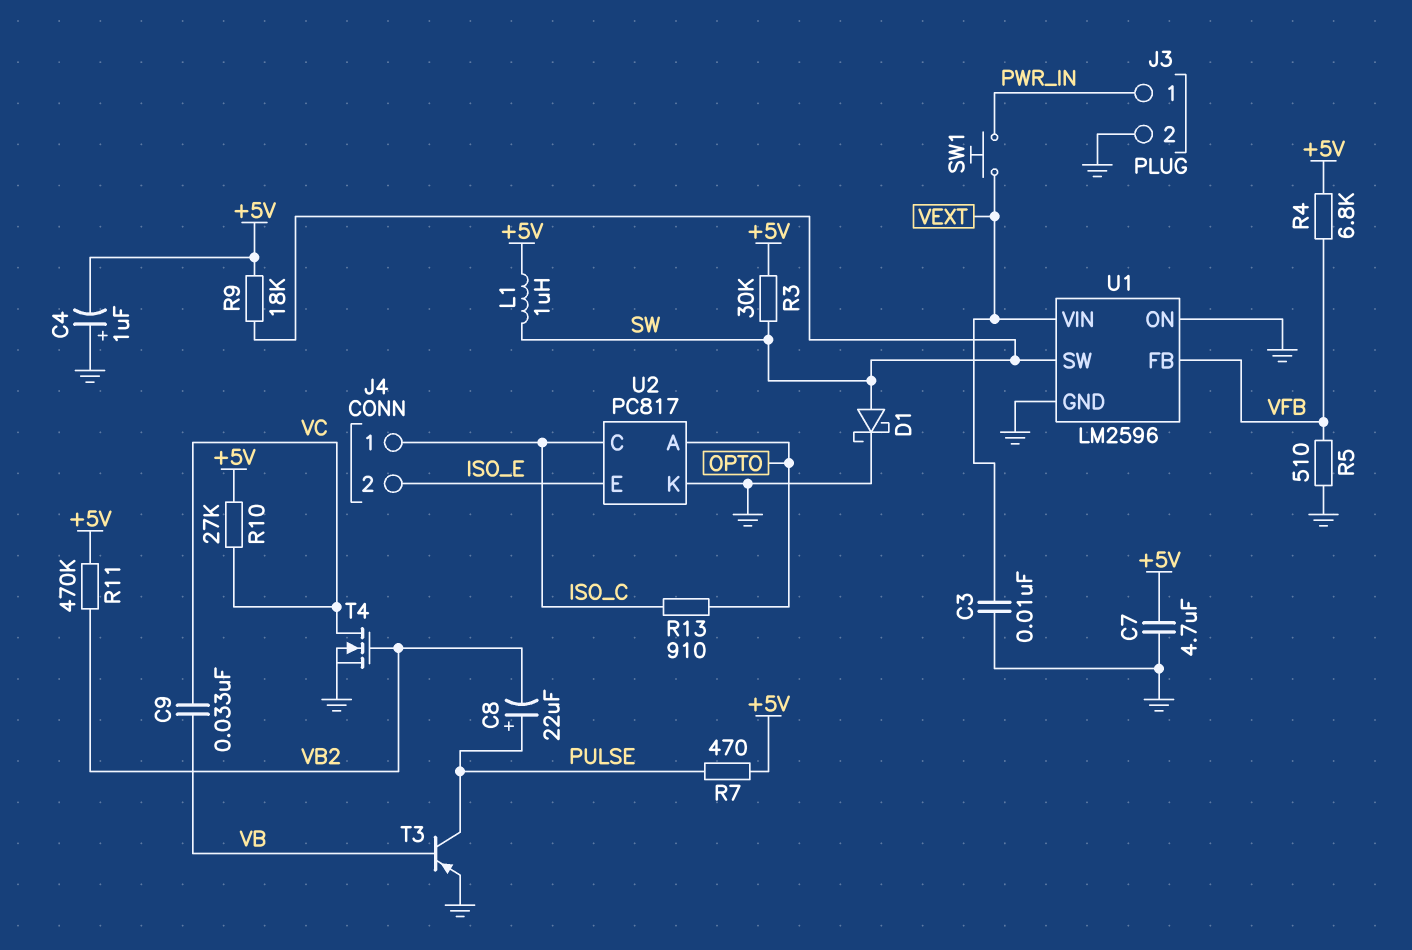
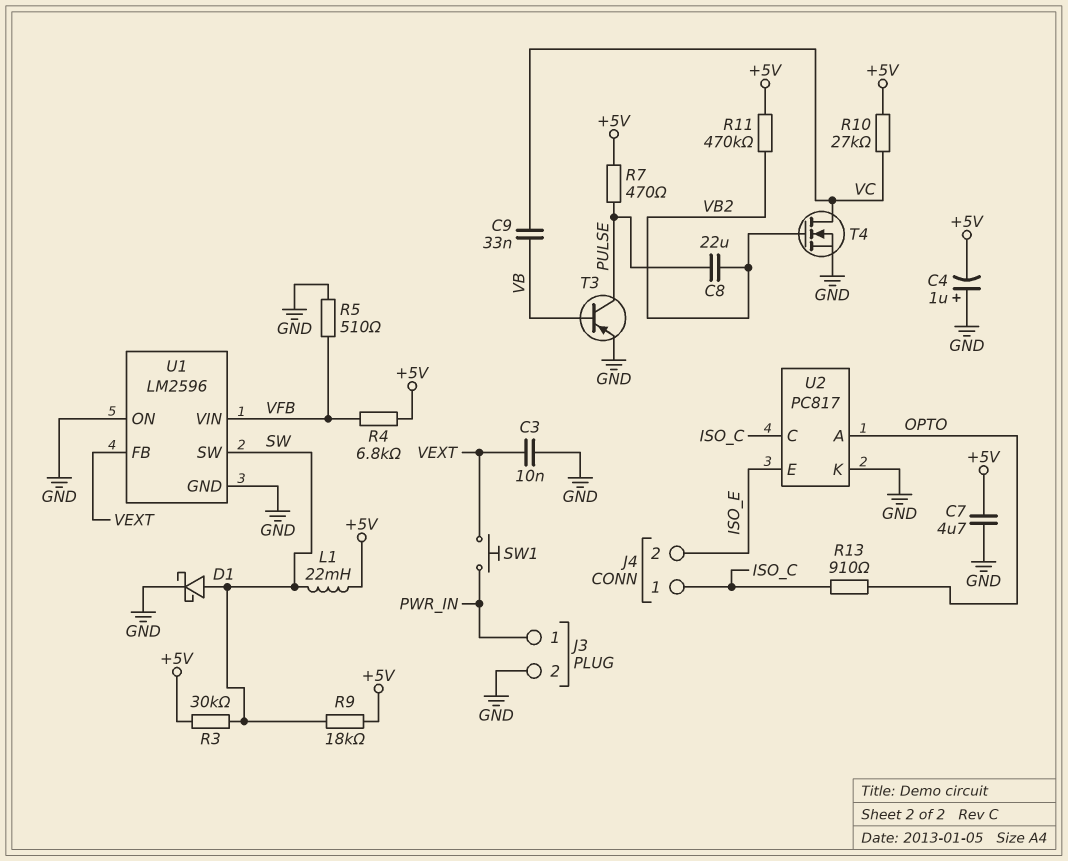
C8: 22uF (plus PULSE, minus VB2) -> 22uF (PULSE, VB2)
L1: 1uH (+5V, SW) -> 22mH (+5V, SW)
U1 pin FB: VFB -> VEXT
U1 pin VIN: VEXT -> VFB

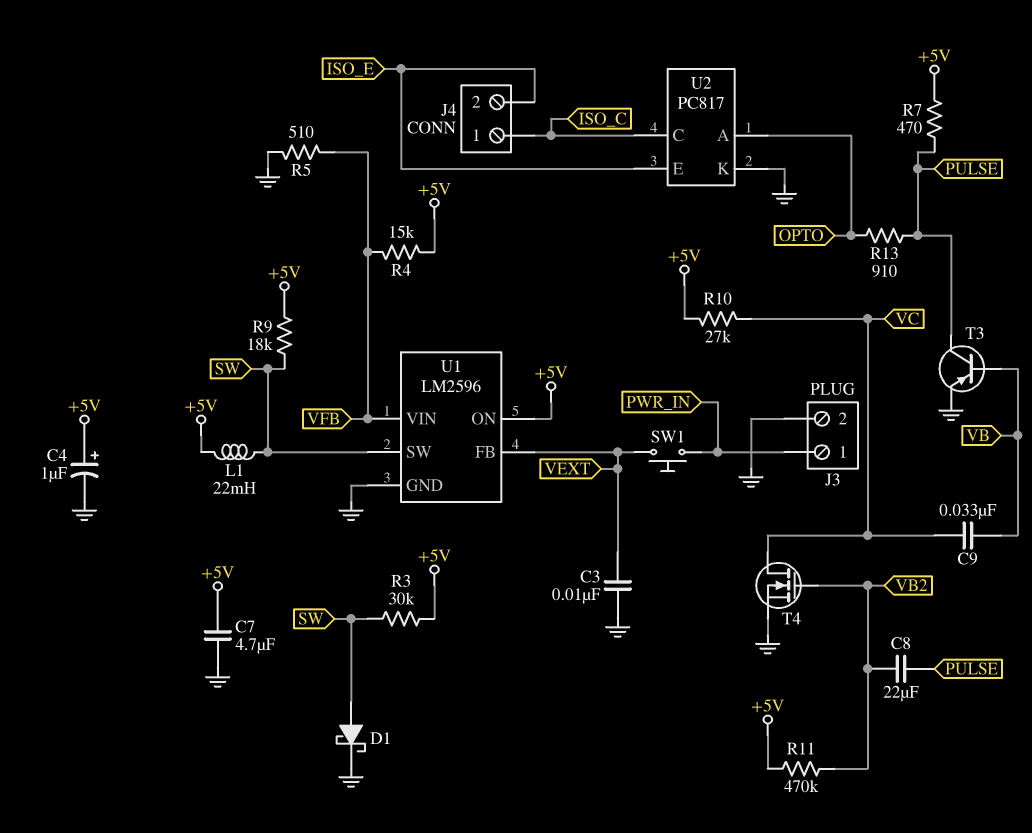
C4: 1uF (plus GND, minus +5V) -> 1uF (plus +5V, minus GND)
R4: 6.8k (+5V, VFB) -> 15k (+5V, VFB)
R13: 910 (ISO_C, OPTO) -> 910 (OPTO, PULSE)
U1 pin ON: GND -> +5V

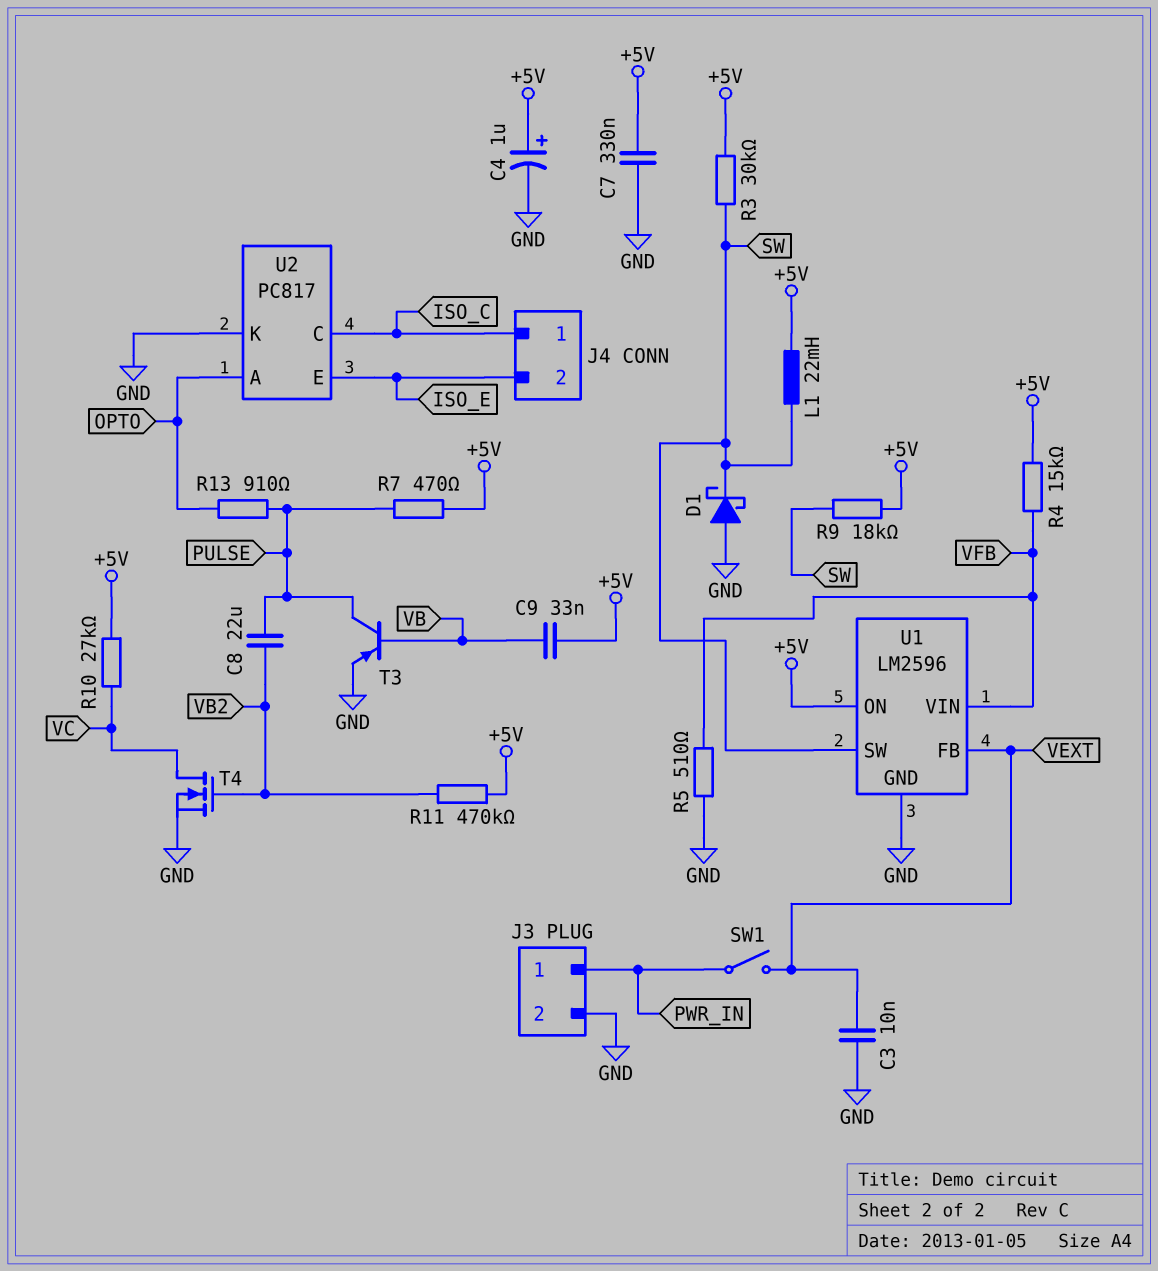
C7: 4.7uF (+5V, GND) -> 330nF (+5V, GND)
C9: 33nF (VB, VC) -> 33nF (+5V, VB)
D1: schottky (A SW, K GND) -> schottky (A GND, K SW)
SW1: button (PWR_IN, VEXT) -> switch (PWR_IN, VEXT)

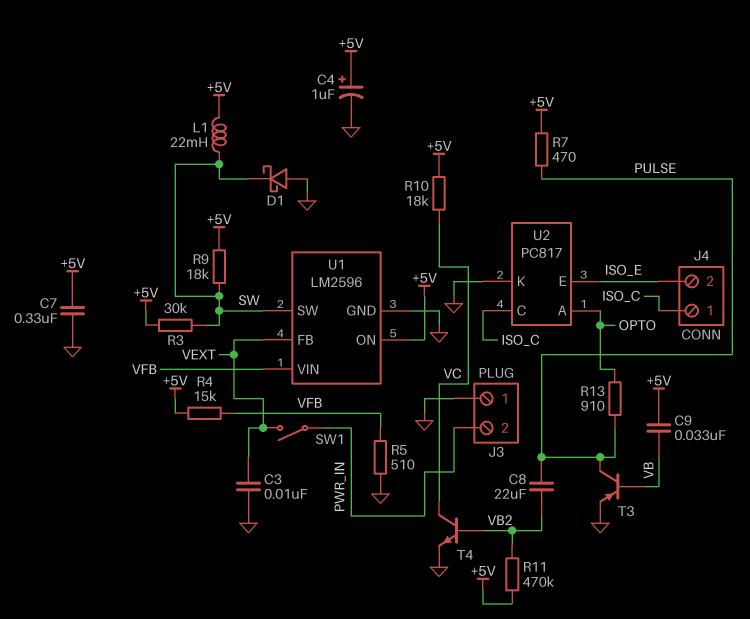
J3 pin 1: PWR_IN -> GND
J3 pin 2: GND -> PWR_IN
R10: 27k (+5V, VC) -> 18k (+5V, VC)
T4: NMOS (G VB2, D VC, S GND) -> NPN (B VB2, C VC, E GND)

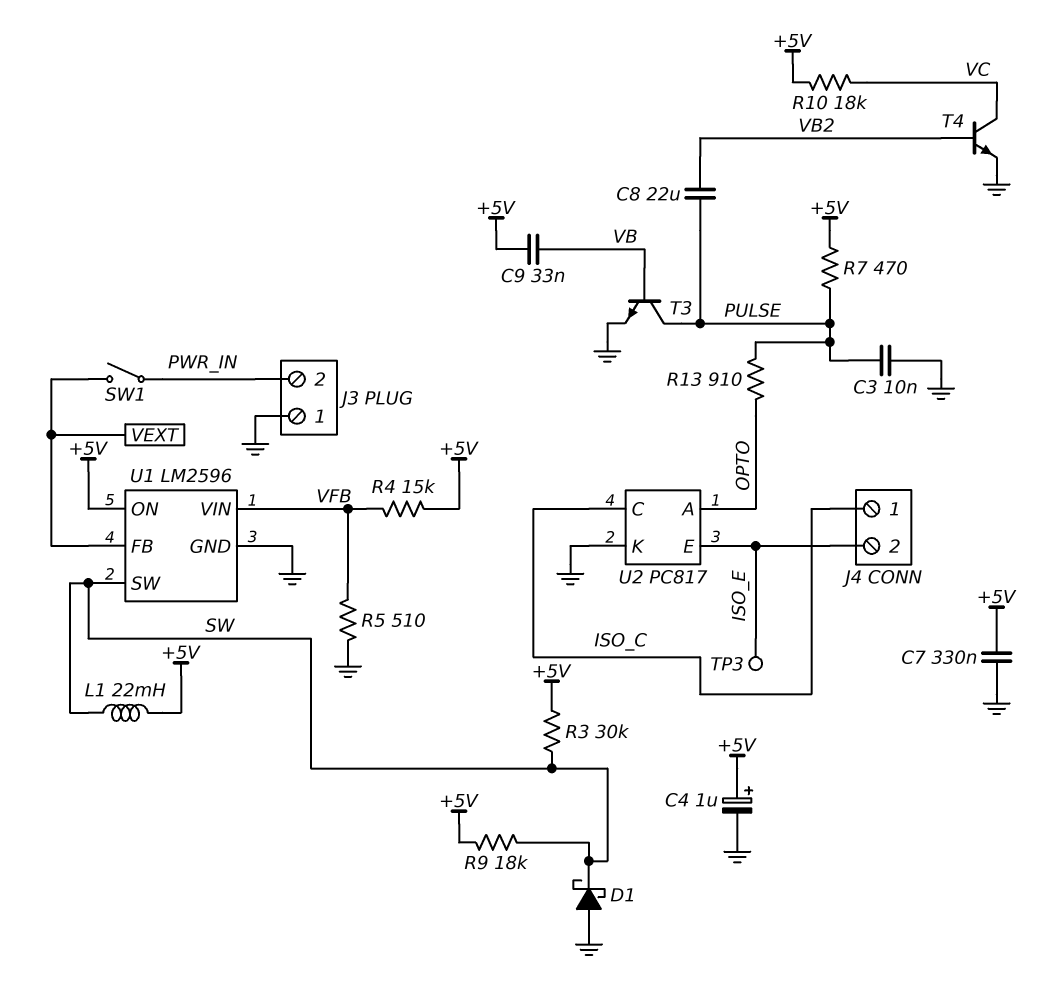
C3: 10nF (GND, VEXT) -> 10nF (GND, PULSE)
R11: 470k (+5V, VB2) -> none
T3: PNP (B VB, C PULSE, E GND) -> NPN (B VB, C PULSE, E GND)
TP3: none -> test point (ISO_E)

